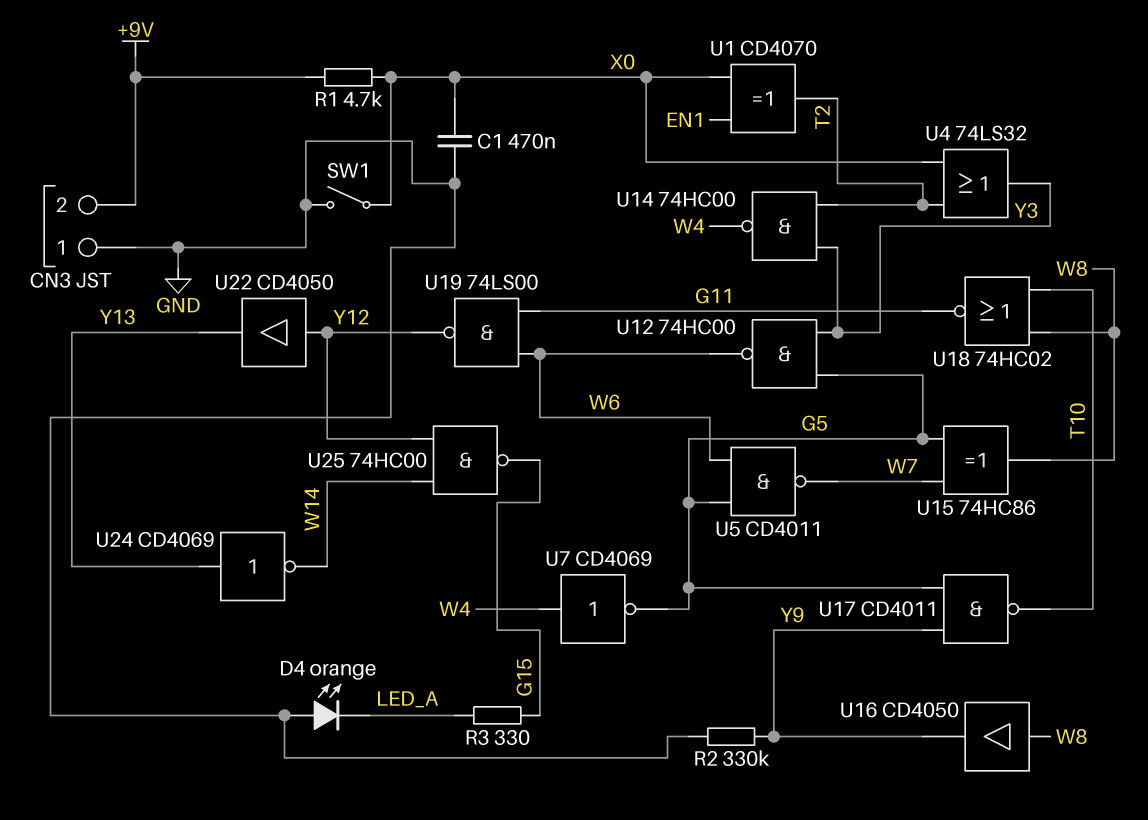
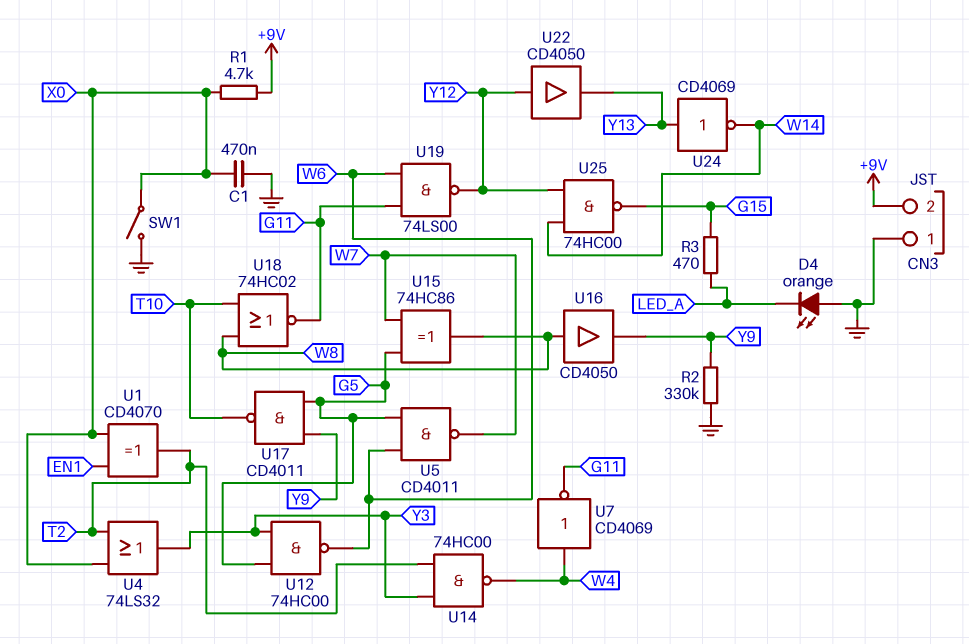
R3: 330 (G15, LED_A) -> 470 (G15, LED_A)
U7: NOT CD4069 (in W4, out G5) -> NOT CD4069 (in W4, out G11)

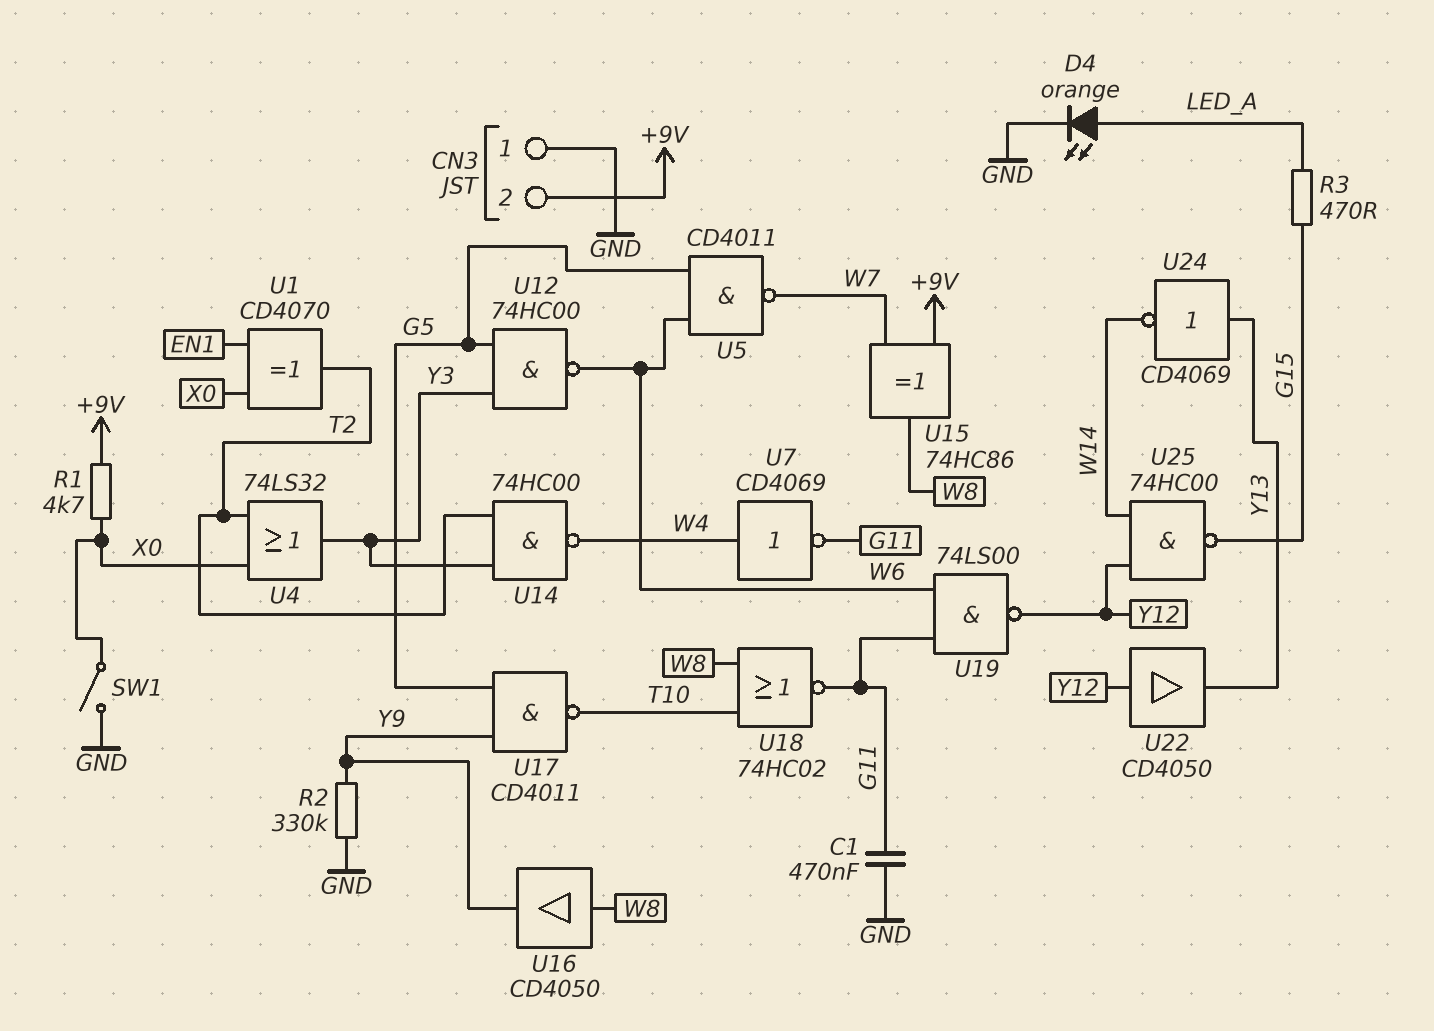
C1: 470nF (GND, X0) -> 470nF (G11, GND)
D4: LED orange (A GND, K LED_A) -> LED orange (A LED_A, K GND)
U15: XOR 74HC86 (in G5, in W7, out W8) -> XOR 74HC86 (in +9V, in W7, out W8)

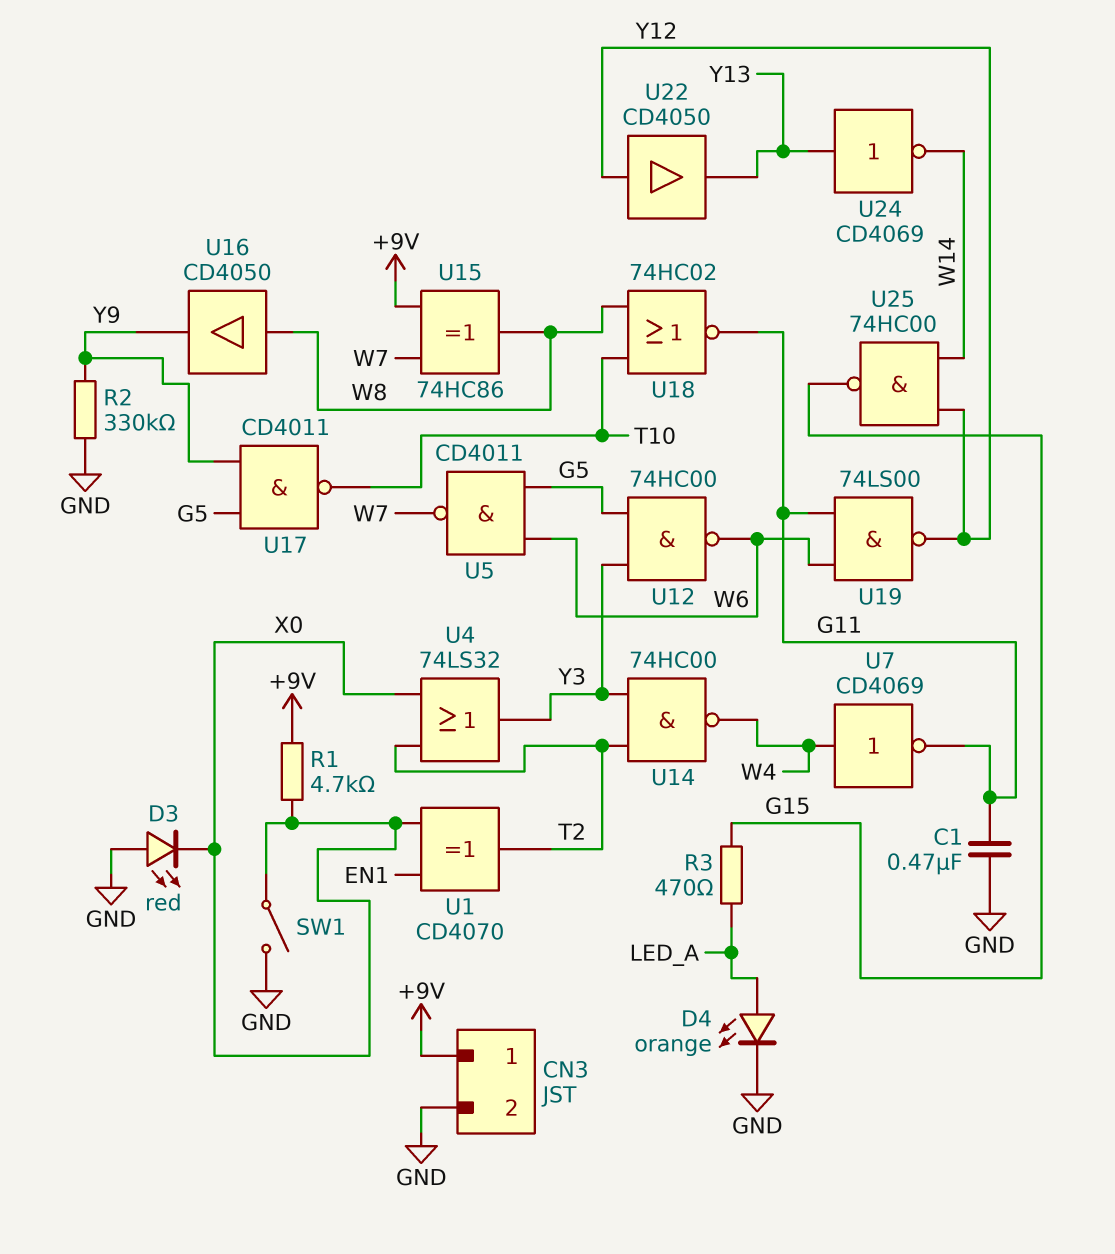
CN3 pin 1: GND -> +9V
CN3 pin 2: +9V -> GND
D3: none -> LED red (A GND, K X0)

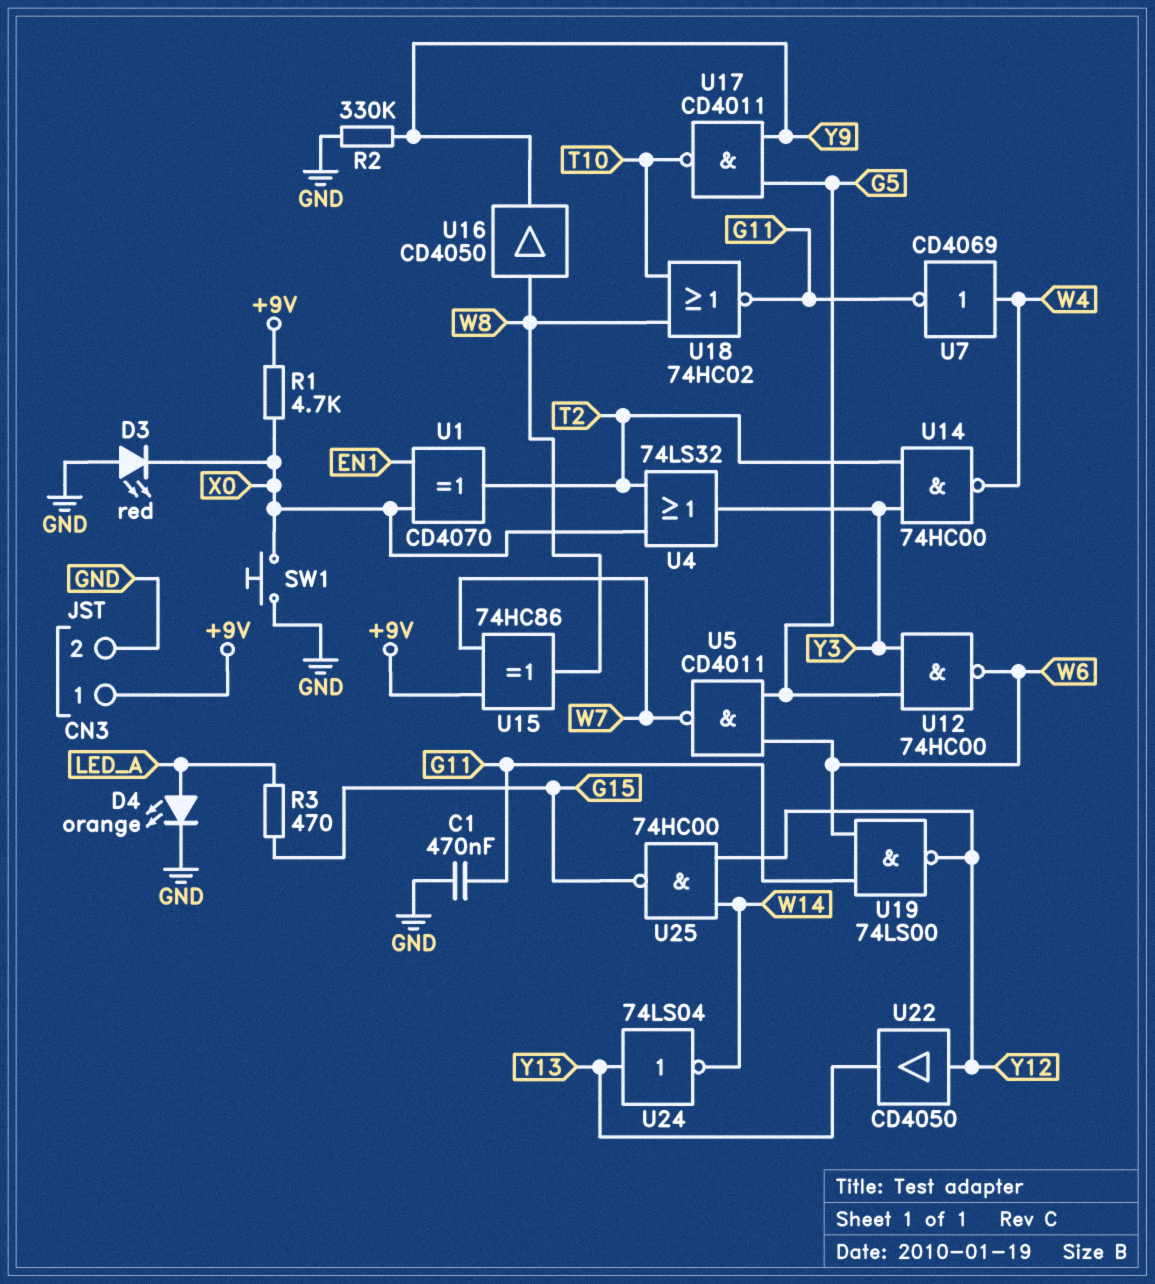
SW1: switch (GND, X0) -> button (GND, X0)
U24: NOT CD4069 (in Y13, out W14) -> NOT 74LS04 (in Y13, out W14)

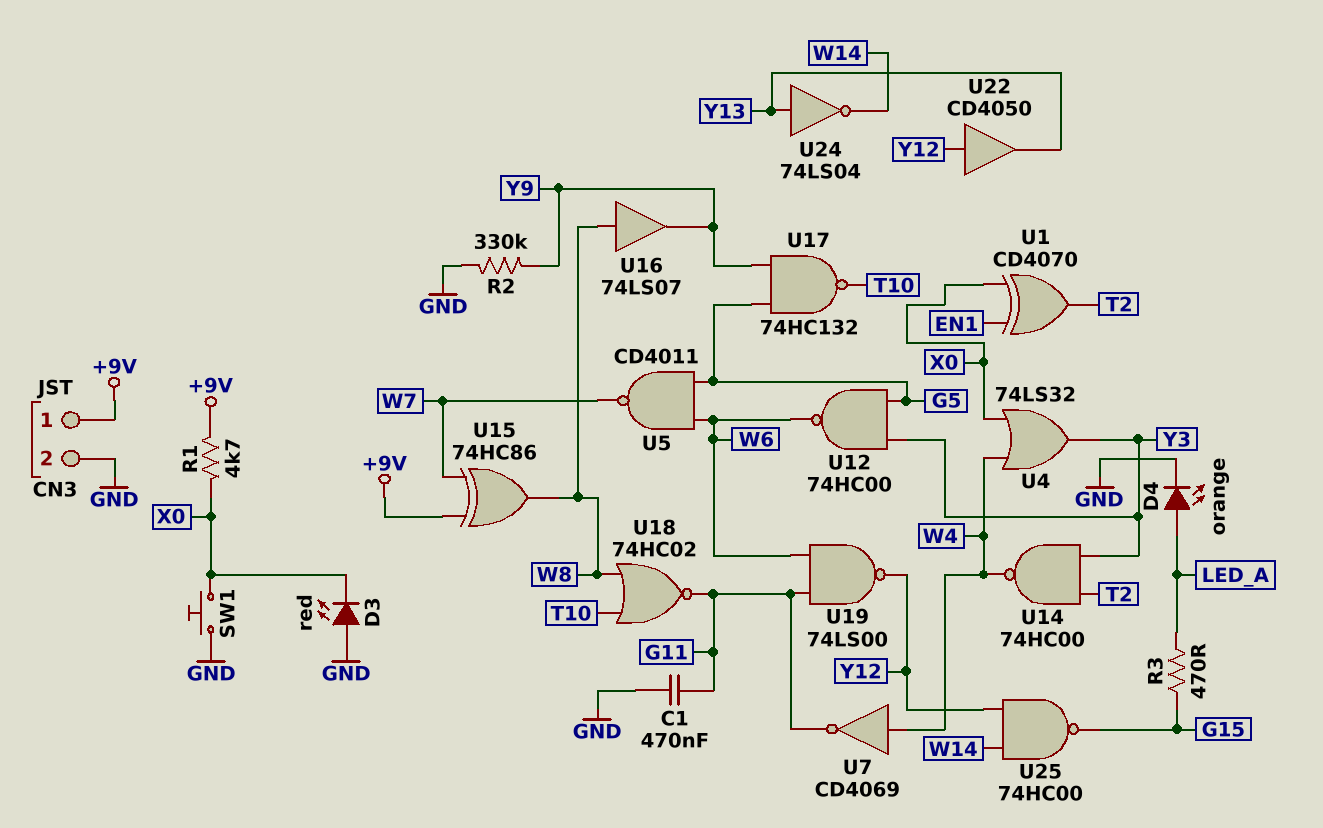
U4: OR 74LS32 (in T2, in X0, out Y3) -> OR 74LS32 (in W4, in X0, out Y3)
U16: buffer CD4050 (in W8, out Y9) -> buffer 74LS07 (in W8, out Y9)
U17: NAND CD4011 (in G5, in Y9, out T10) -> NAND 74HC132 (in G5, in Y9, out T10)

